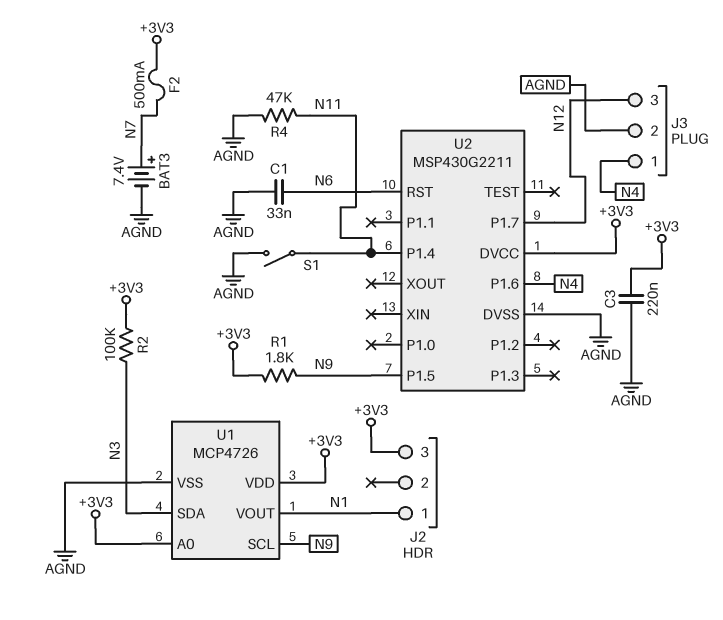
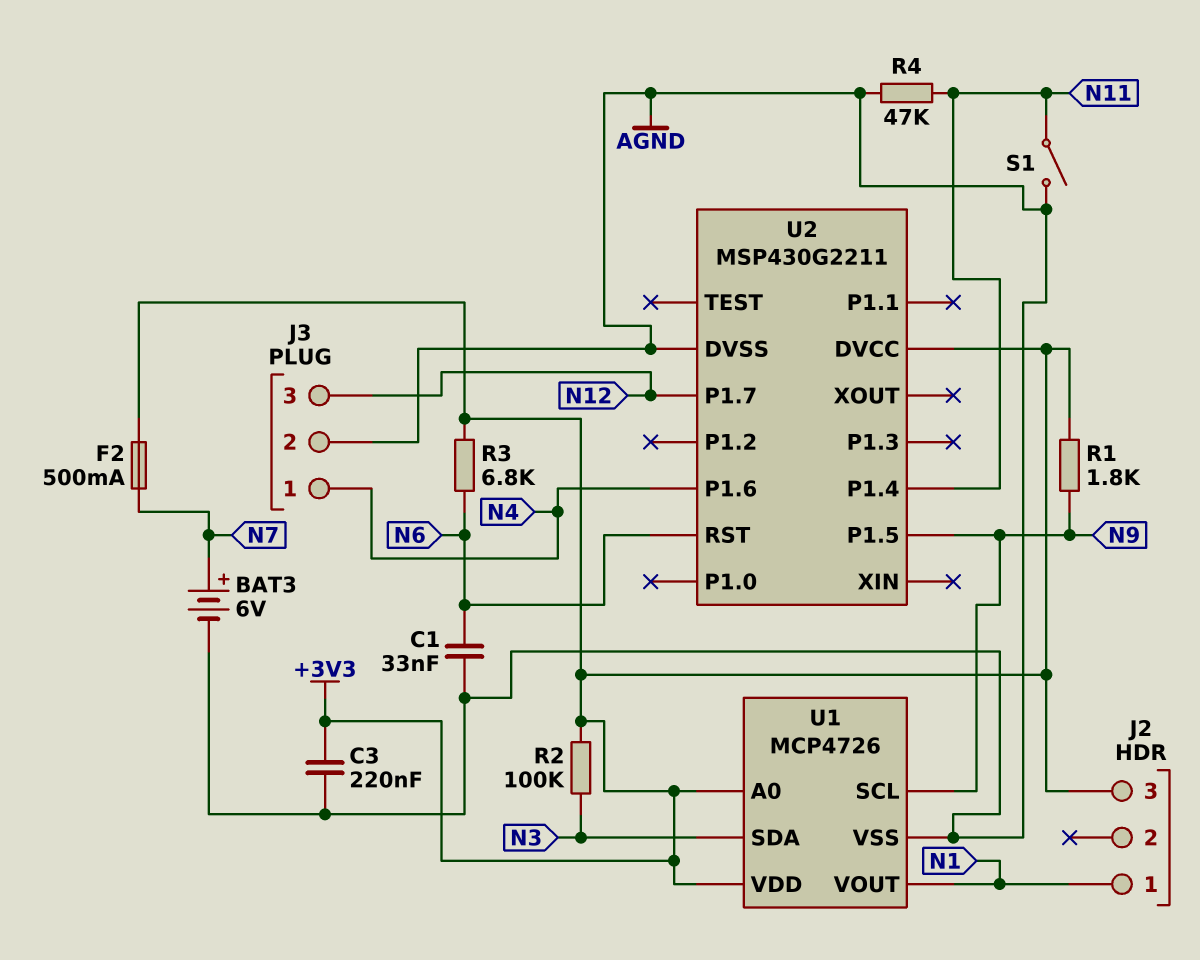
BAT3: 7.4V (plus N7, minus AGND) -> 6V (plus N7, minus AGND)
R3: none -> 6.8k (+3V3, N6)

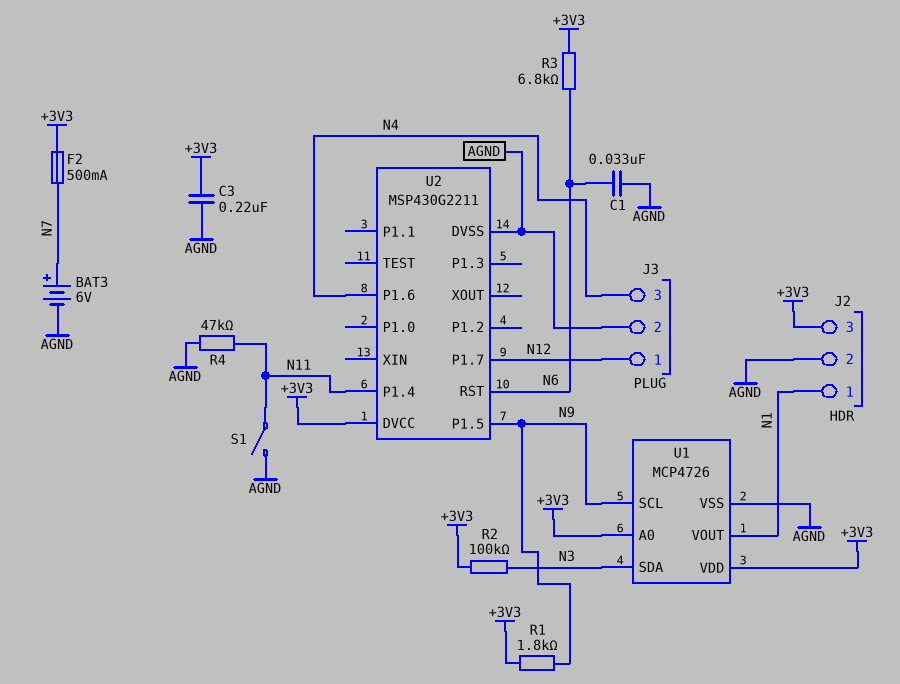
J2 pin 2: none -> AGND
J3 pin 1: N4 -> N12
J3 pin 3: N12 -> N4

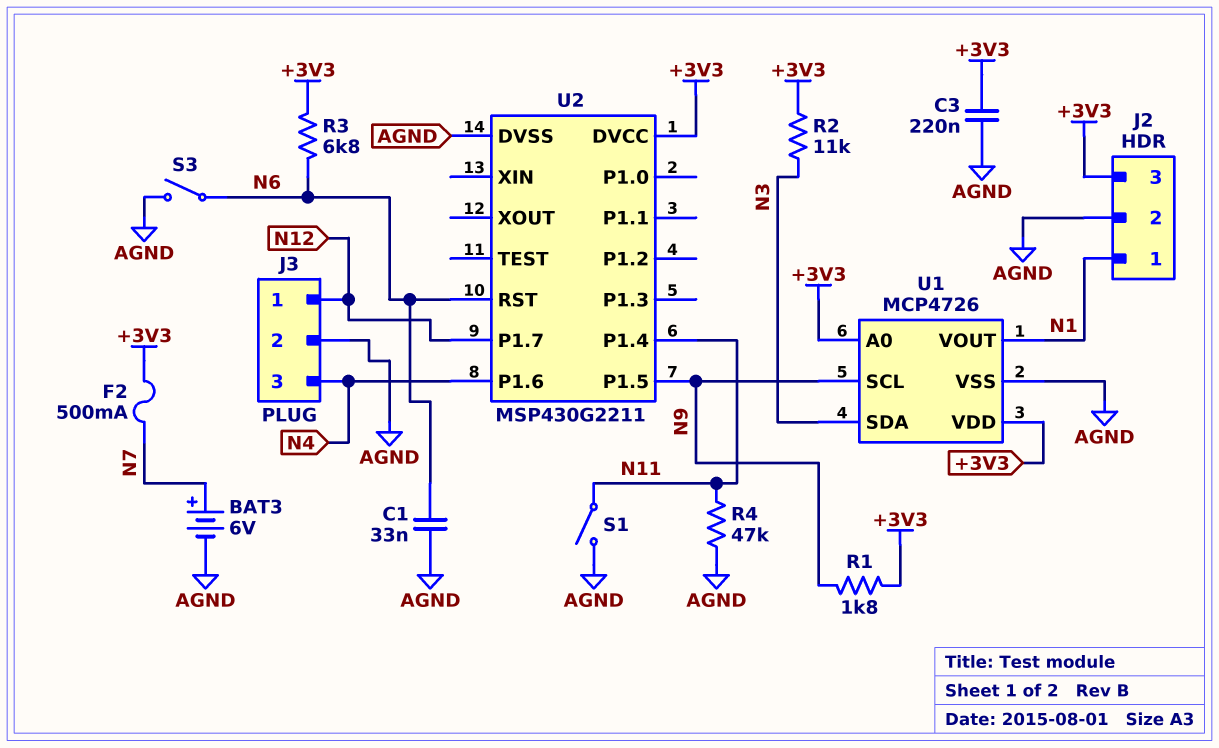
R2: 100k (+3V3, N3) -> 11k (+3V3, N3)
S3: none -> switch (AGND, N6)

